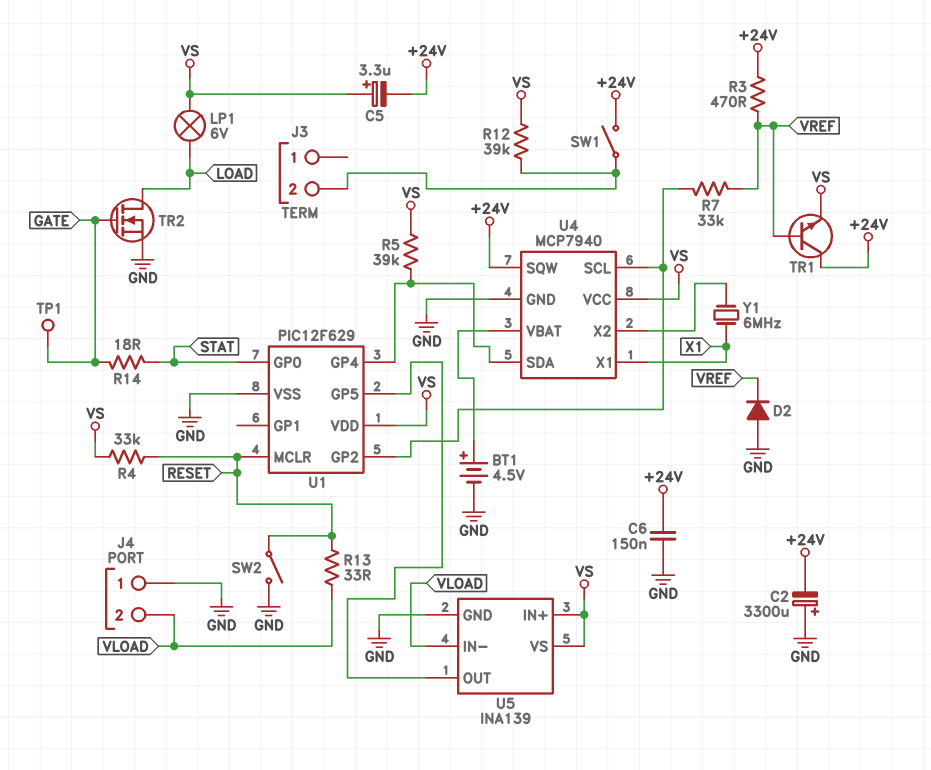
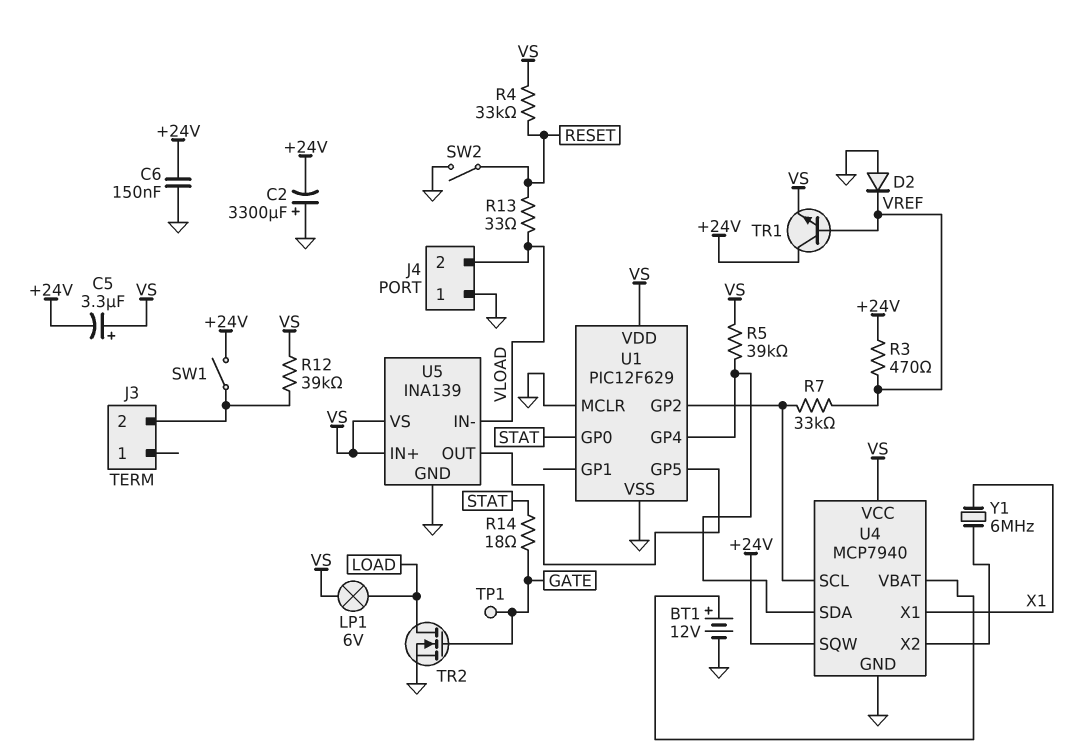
BT1: 4.5V (plus U4/VBAT, minus GND) -> 12V (plus U4/VBAT, minus GND)
U1 pin MCLR: RESET -> GND

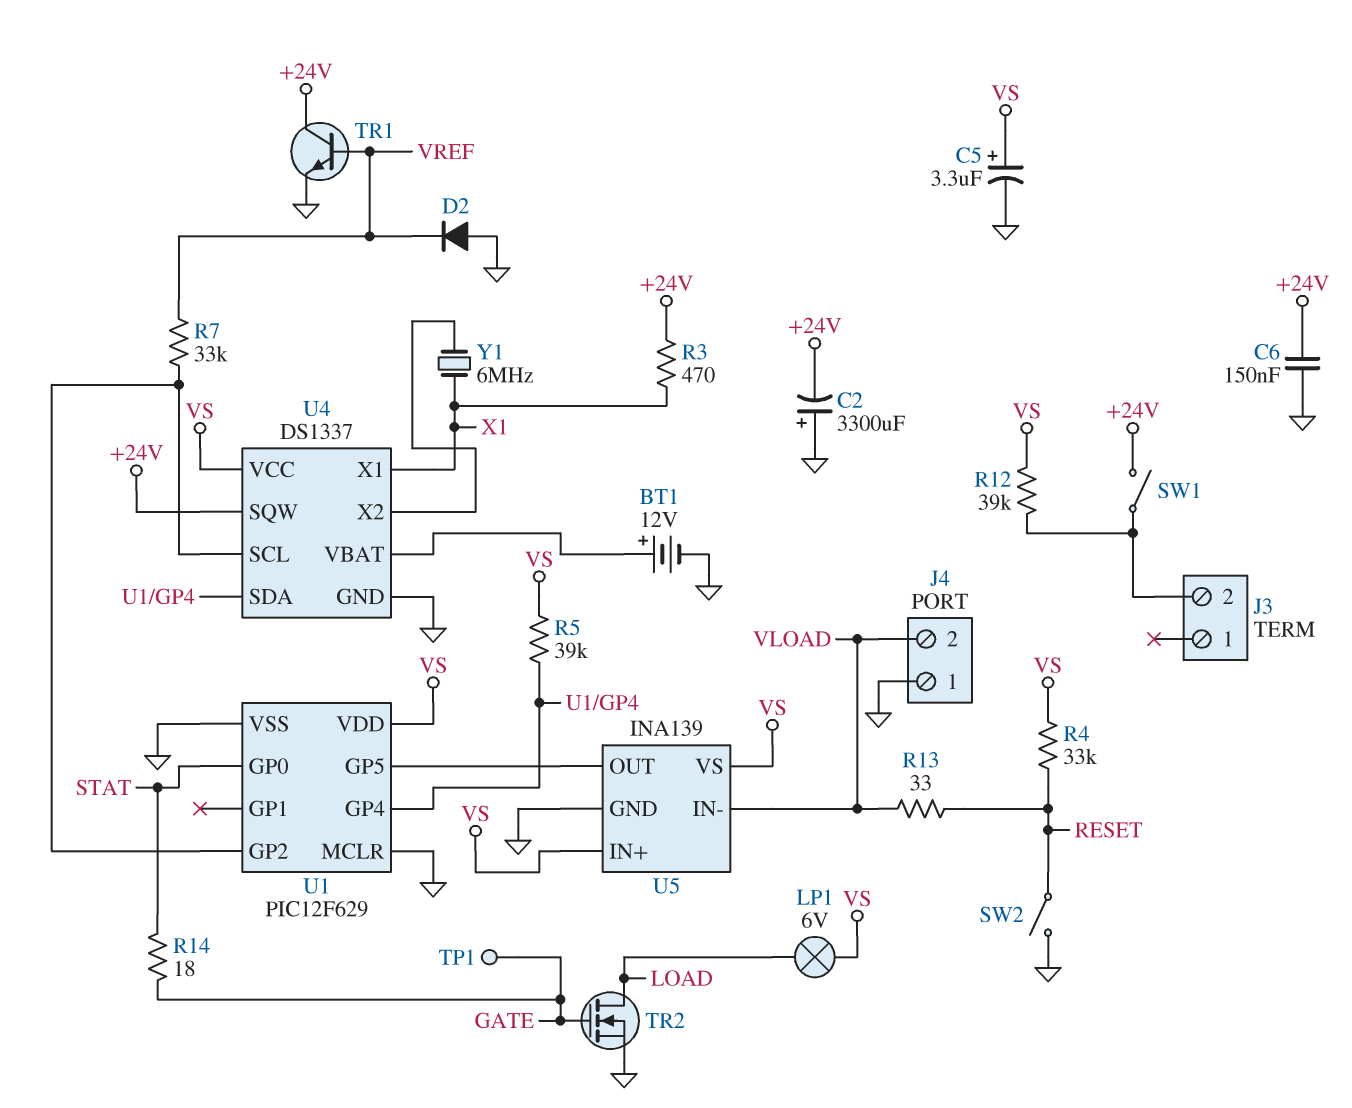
C5: 3.3uF (plus VS, minus +24V) -> 3.3uF (plus VS, minus GND)
R3: 470 (+24V, VREF) -> 470 (+24V, X1)
TR1: NPN (B VREF, C +24V, E VS) -> NPN (B VREF, C +24V, E GND)
U4: MCP7940 -> DS1337

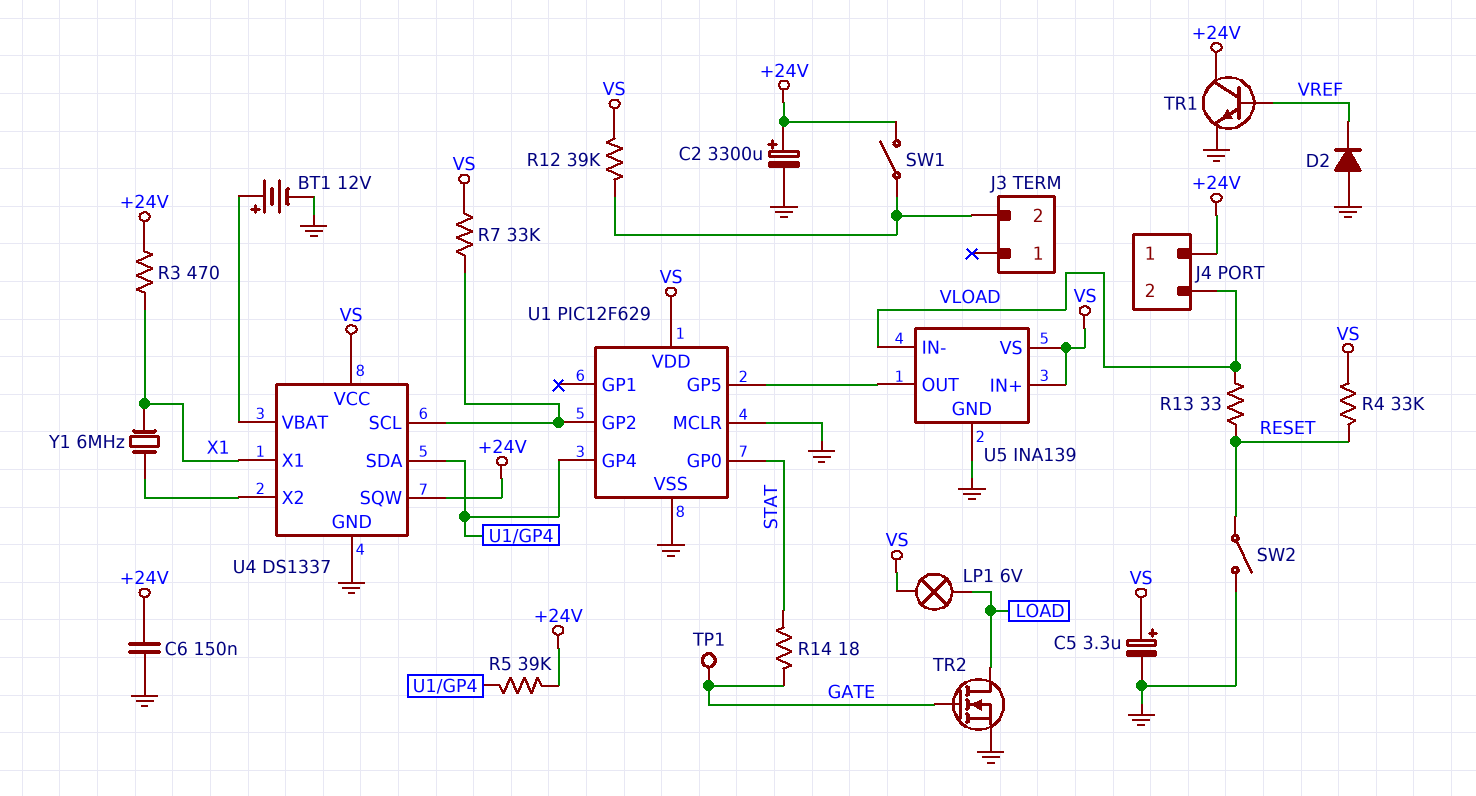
C2: 3300uF (plus GND, minus +24V) -> 3300uF (plus +24V, minus GND)
J4 pin 1: GND -> +24V
R5: 39k (U1/GP4, VS) -> 39k (+24V, U1/GP4)
R7: 33k (U1/GP2, VREF) -> 33k (U1/GP2, VS)

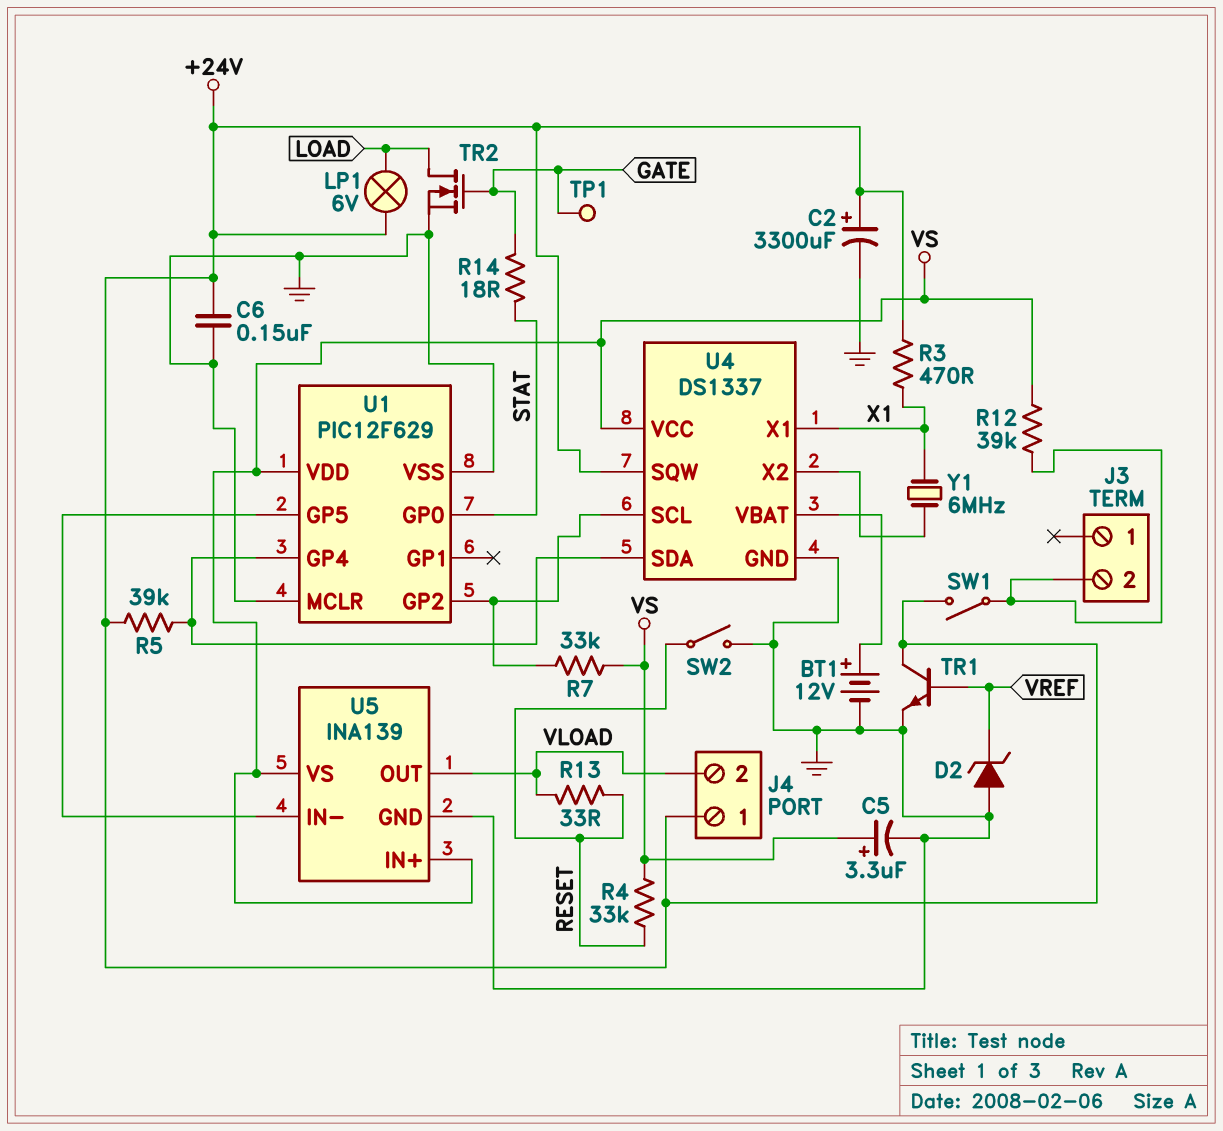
D2: diode (A GND, K VREF) -> zener (A GND, K VREF)
LP1: lamp 6V (LOAD, VS) -> lamp 6V (+24V, LOAD)
U5 pin IN-: VLOAD -> U1/GP5
U5 pin OUT: U1/GP5 -> VLOAD

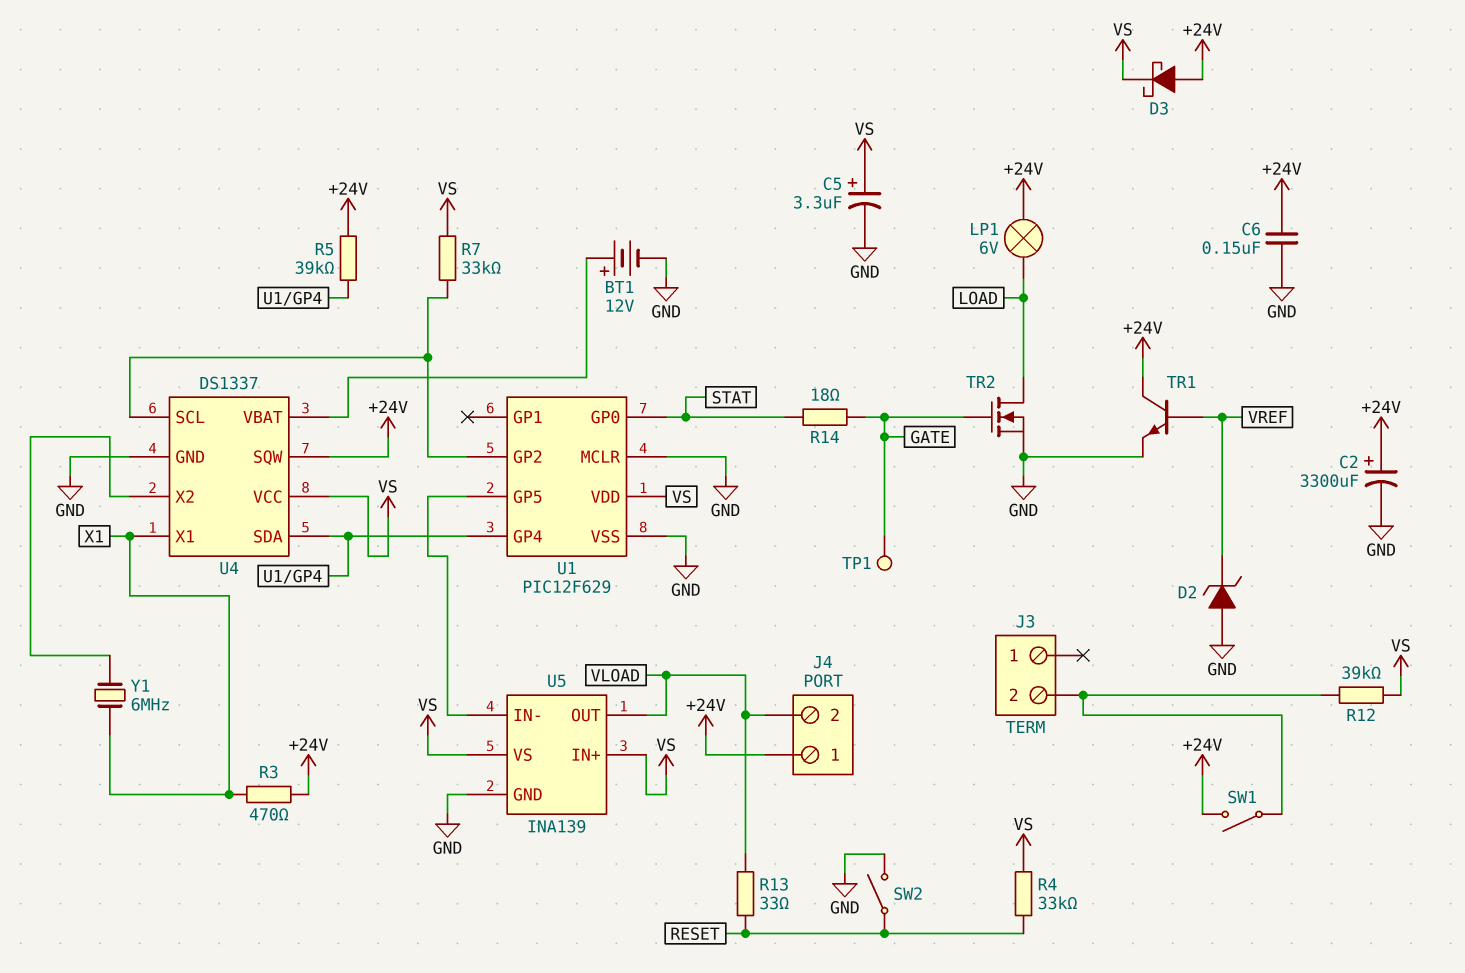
D3: none -> schottky (A +24V, K VS)

